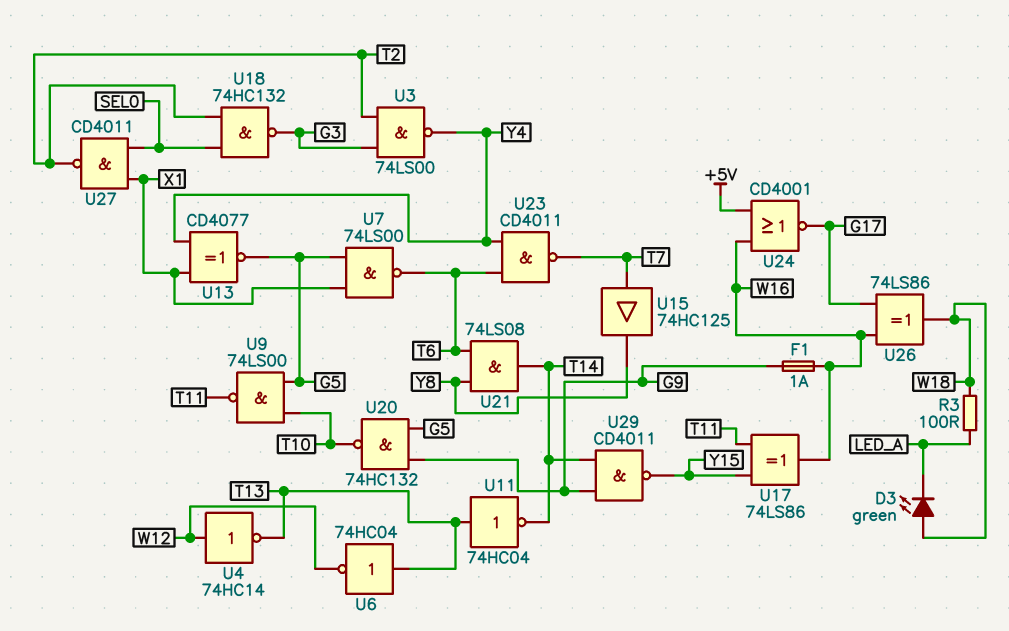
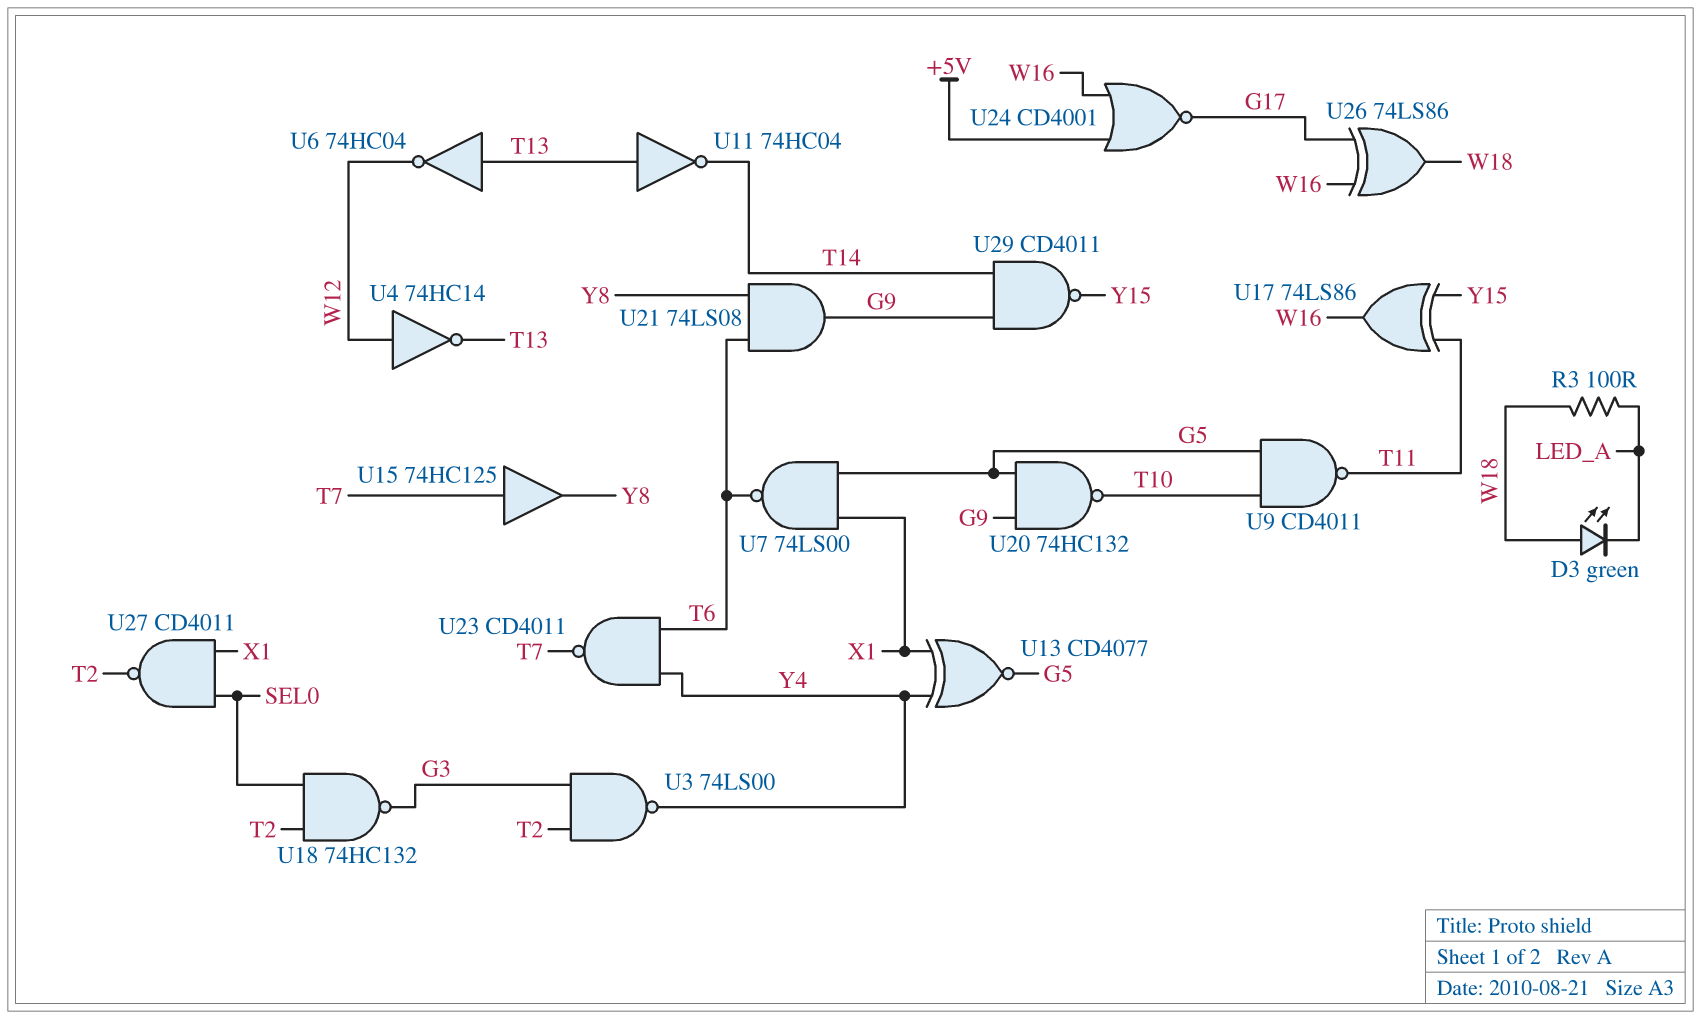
F1: 1A (G9, W16) -> none
U9: NAND 74LS00 (in G5, in T10, out T11) -> NAND CD4011 (in G5, in T10, out T11)
U21: AND 74LS08 (in T6, in Y8, out T14) -> AND 74LS08 (in T6, in Y8, out G9)

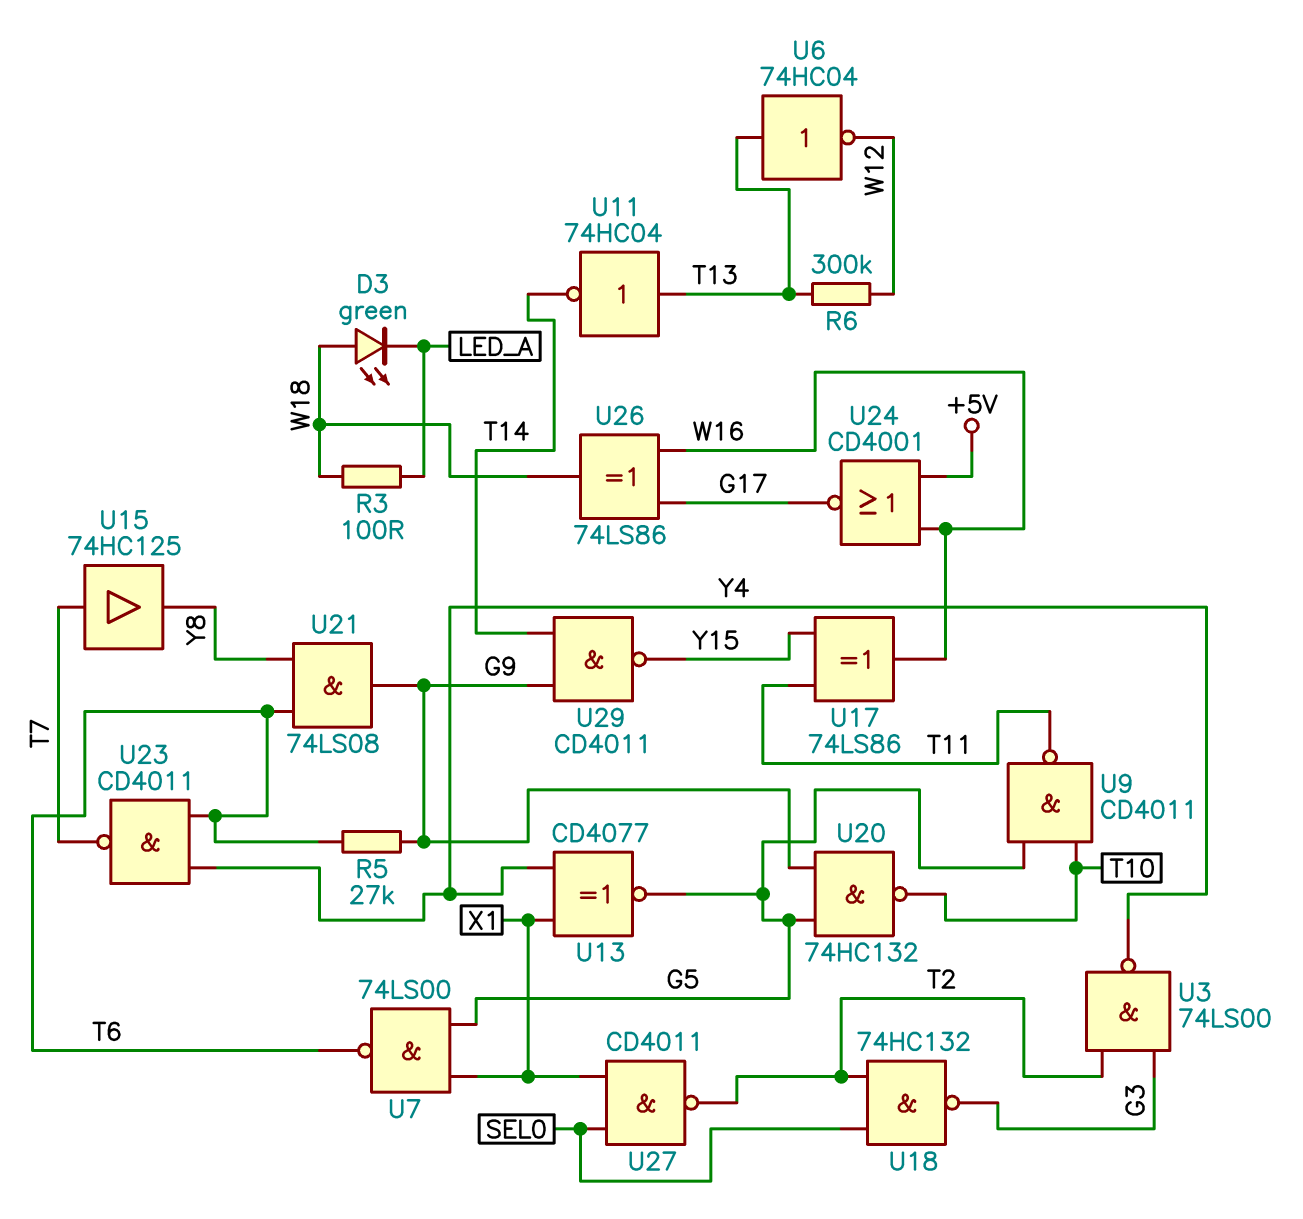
R5: none -> 27k (G9, T6)
R6: none -> 300k (T13, W12)
U4: NOT 74HC14 (in W12, out T13) -> none

